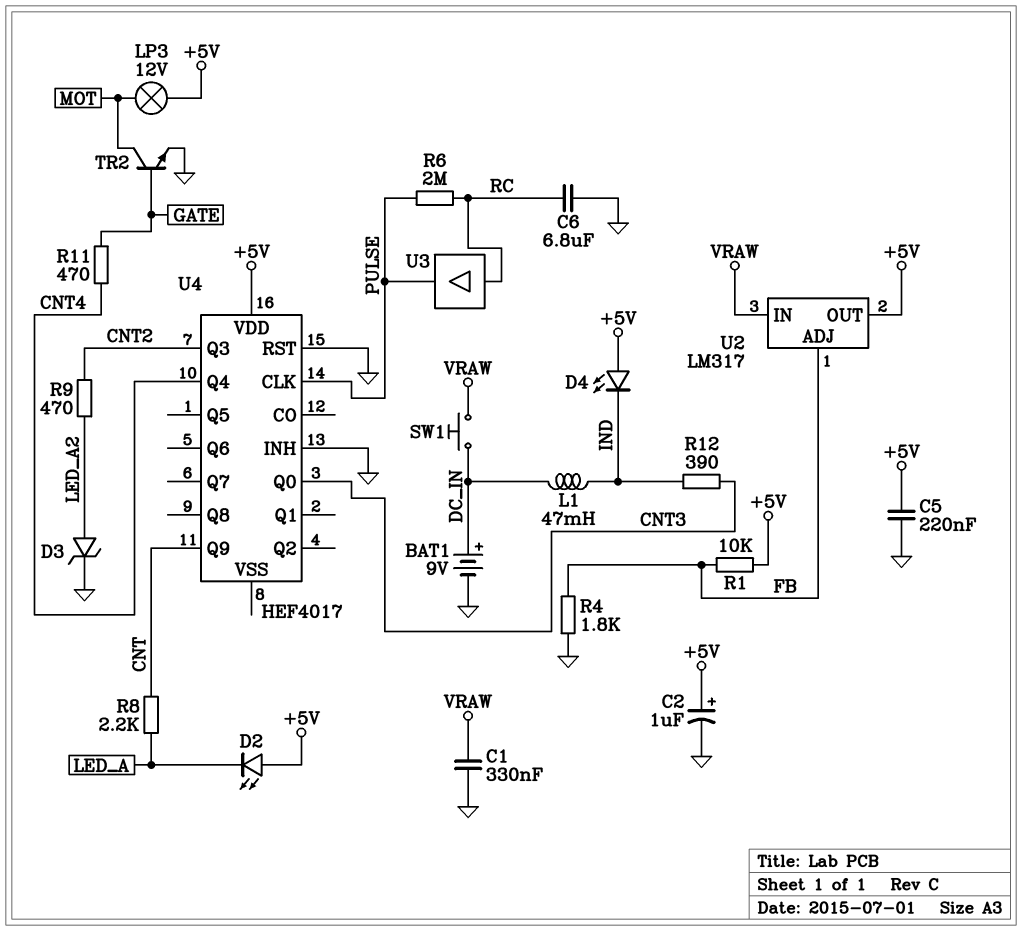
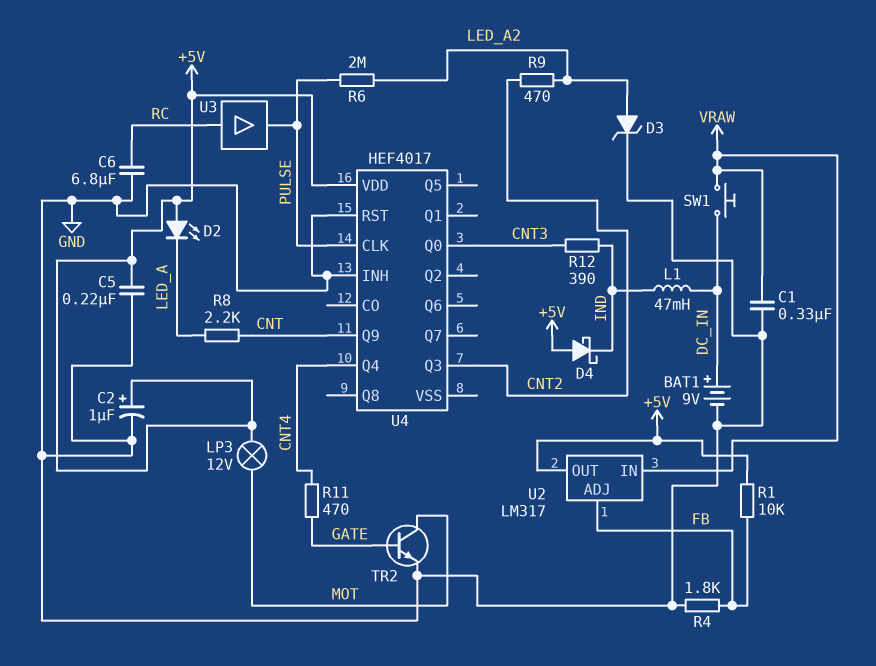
D4: LED (A +5V, K IND) -> schottky (A +5V, K IND)
R6: 2M (PULSE, RC) -> 2M (LED_A2, PULSE)

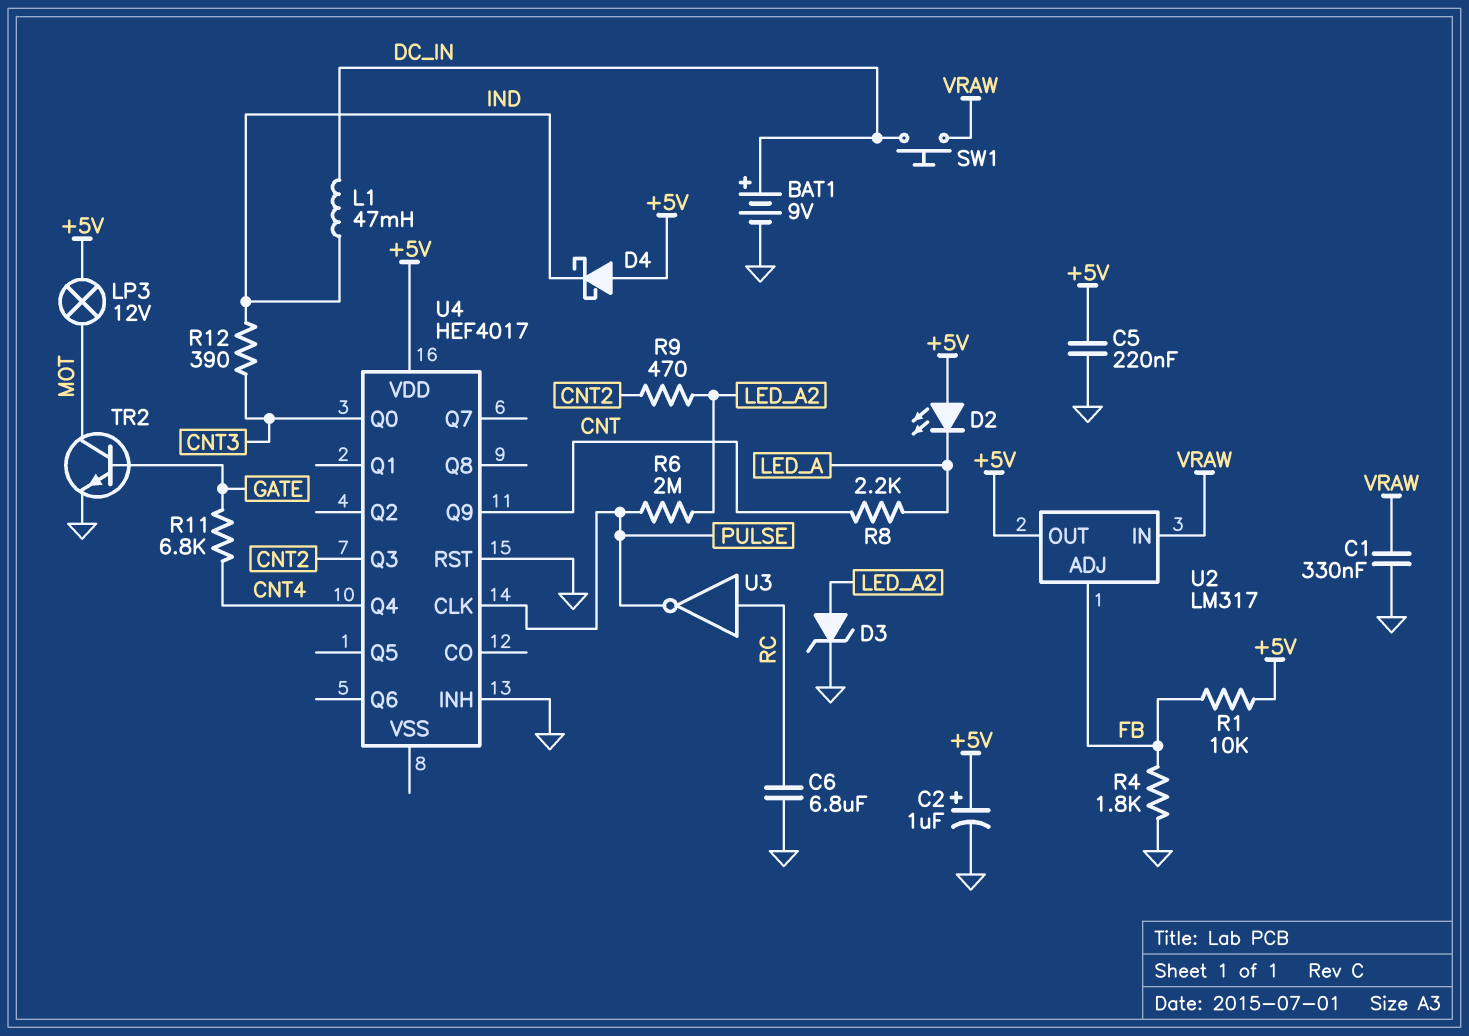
R11: 470 (CNT4, GATE) -> 6.8k (CNT4, GATE)
U3: buffer (in RC, out PULSE) -> NOT (in RC, out PULSE)

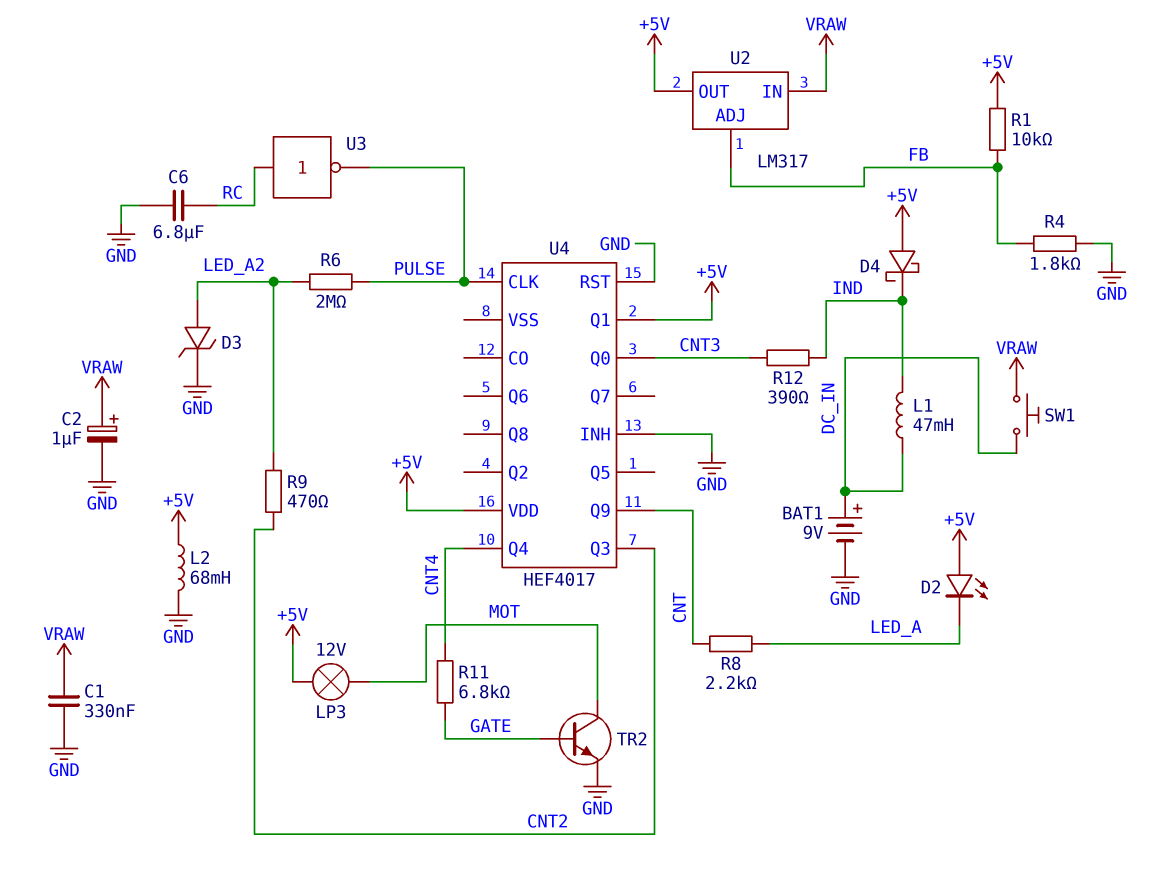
C2: 1uF (plus +5V, minus GND) -> 1uF (plus VRAW, minus GND)
C5: 220nF (+5V, GND) -> none
L2: none -> 68mH (+5V, GND)
U4 pin Q1: none -> +5V

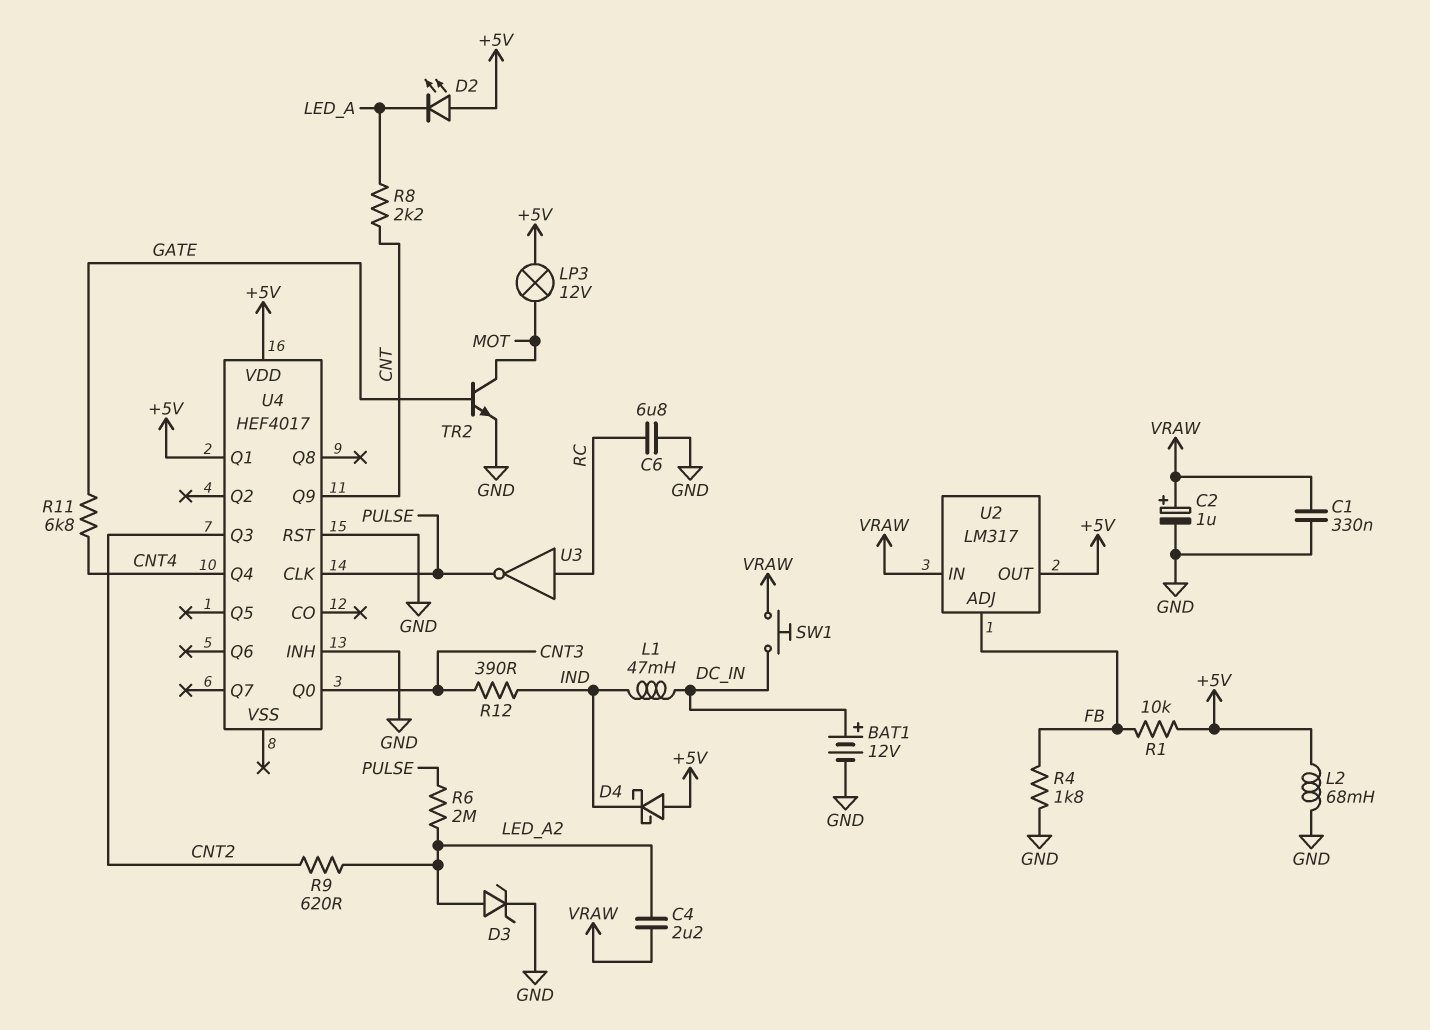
BAT1: 9V (plus DC_IN, minus GND) -> 12V (plus DC_IN, minus GND)
C4: none -> 2.2uF (LED_A2, VRAW)
R9: 470 (CNT2, LED_A2) -> 620 (CNT2, LED_A2)

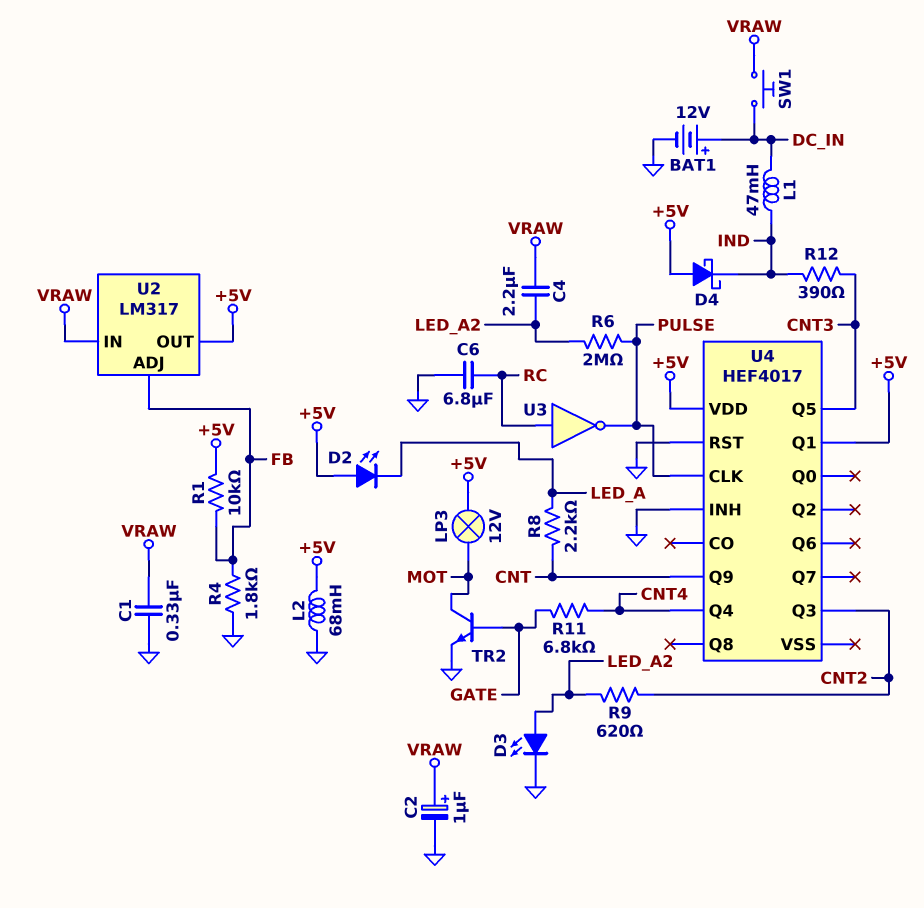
D3: zener (A LED_A2, K GND) -> LED (A LED_A2, K GND)
U4 pin Q0: CNT3 -> none
U4 pin Q5: none -> CNT3

